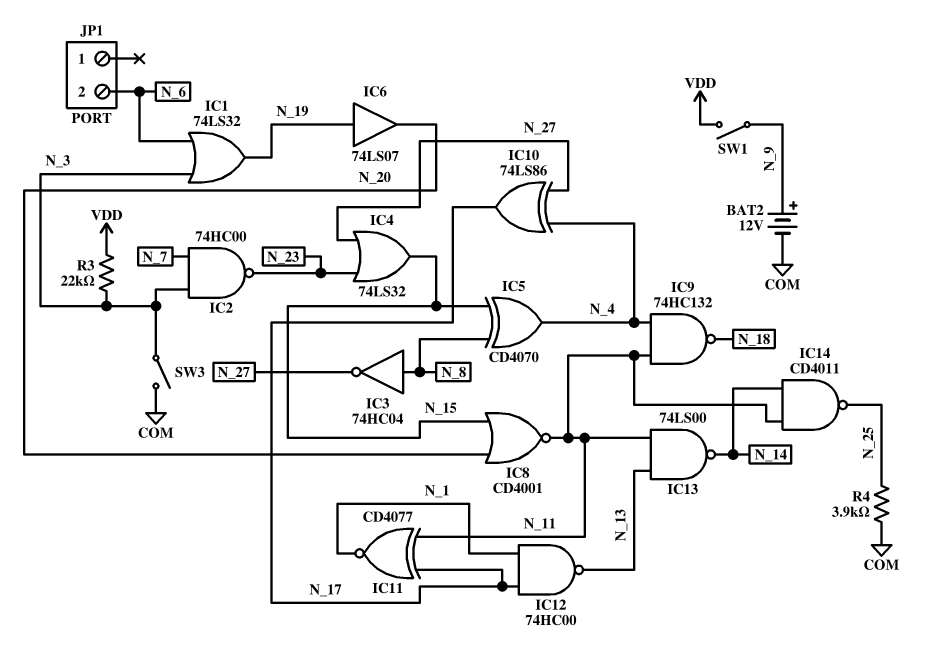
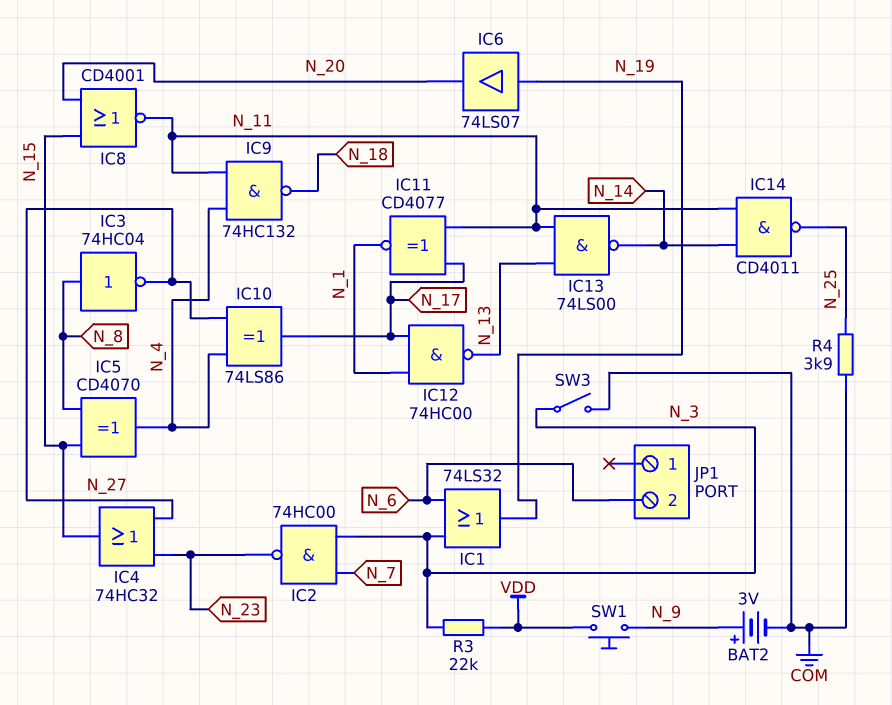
BAT2: 12V (plus N_9, minus COM) -> 3V (plus N_9, minus COM)
IC4: OR 74LS32 (in N_23, in N_27, out N_15) -> OR 74HC32 (in N_23, in N_27, out N_15)
SW1: switch (N_9, VDD) -> button (N_9, VDD)

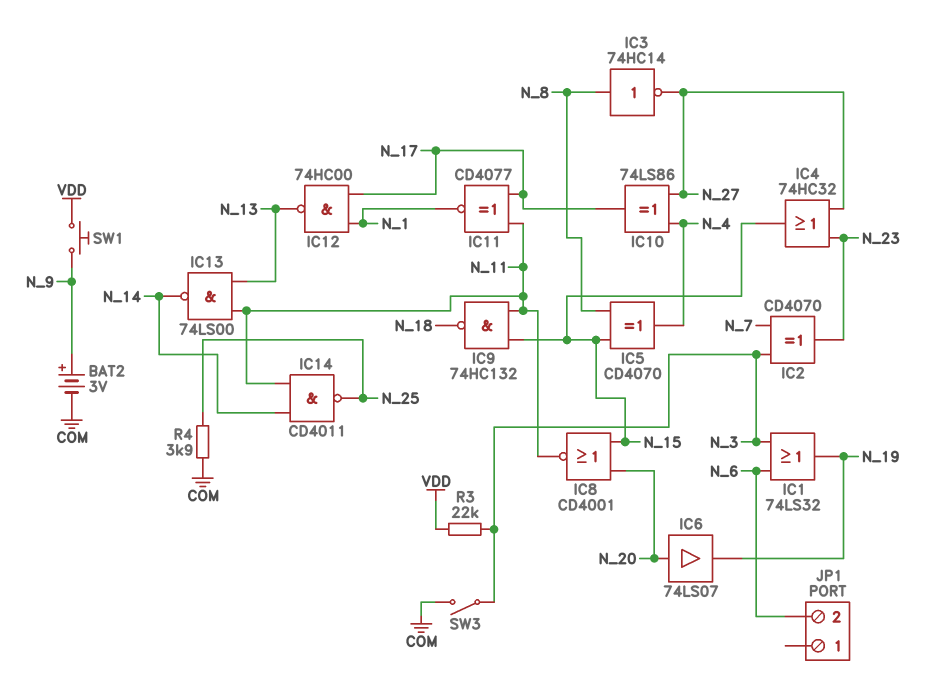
IC2: NAND 74HC00 (in N_3, in N_7, out N_23) -> XOR CD4070 (in N_3, in N_7, out N_23)
IC3: NOT 74HC04 (in N_8, out N_27) -> NOT 74HC14 (in N_8, out N_27)
IC6: buffer 74LS07 (in N_19, out N_20) -> buffer 74LS07 (in N_20, out N_19)
IC9: NAND 74HC132 (in N_4, in N_11, out N_18) -> NAND 74HC132 (in N_11, in N_15, out N_18)

